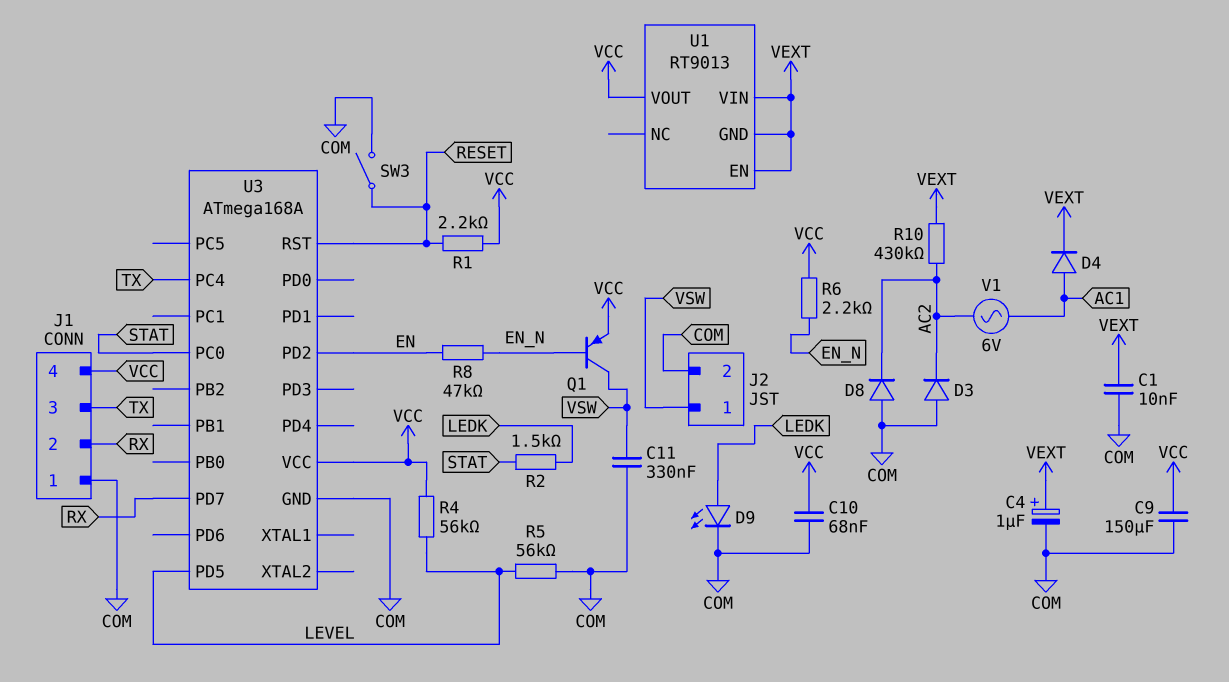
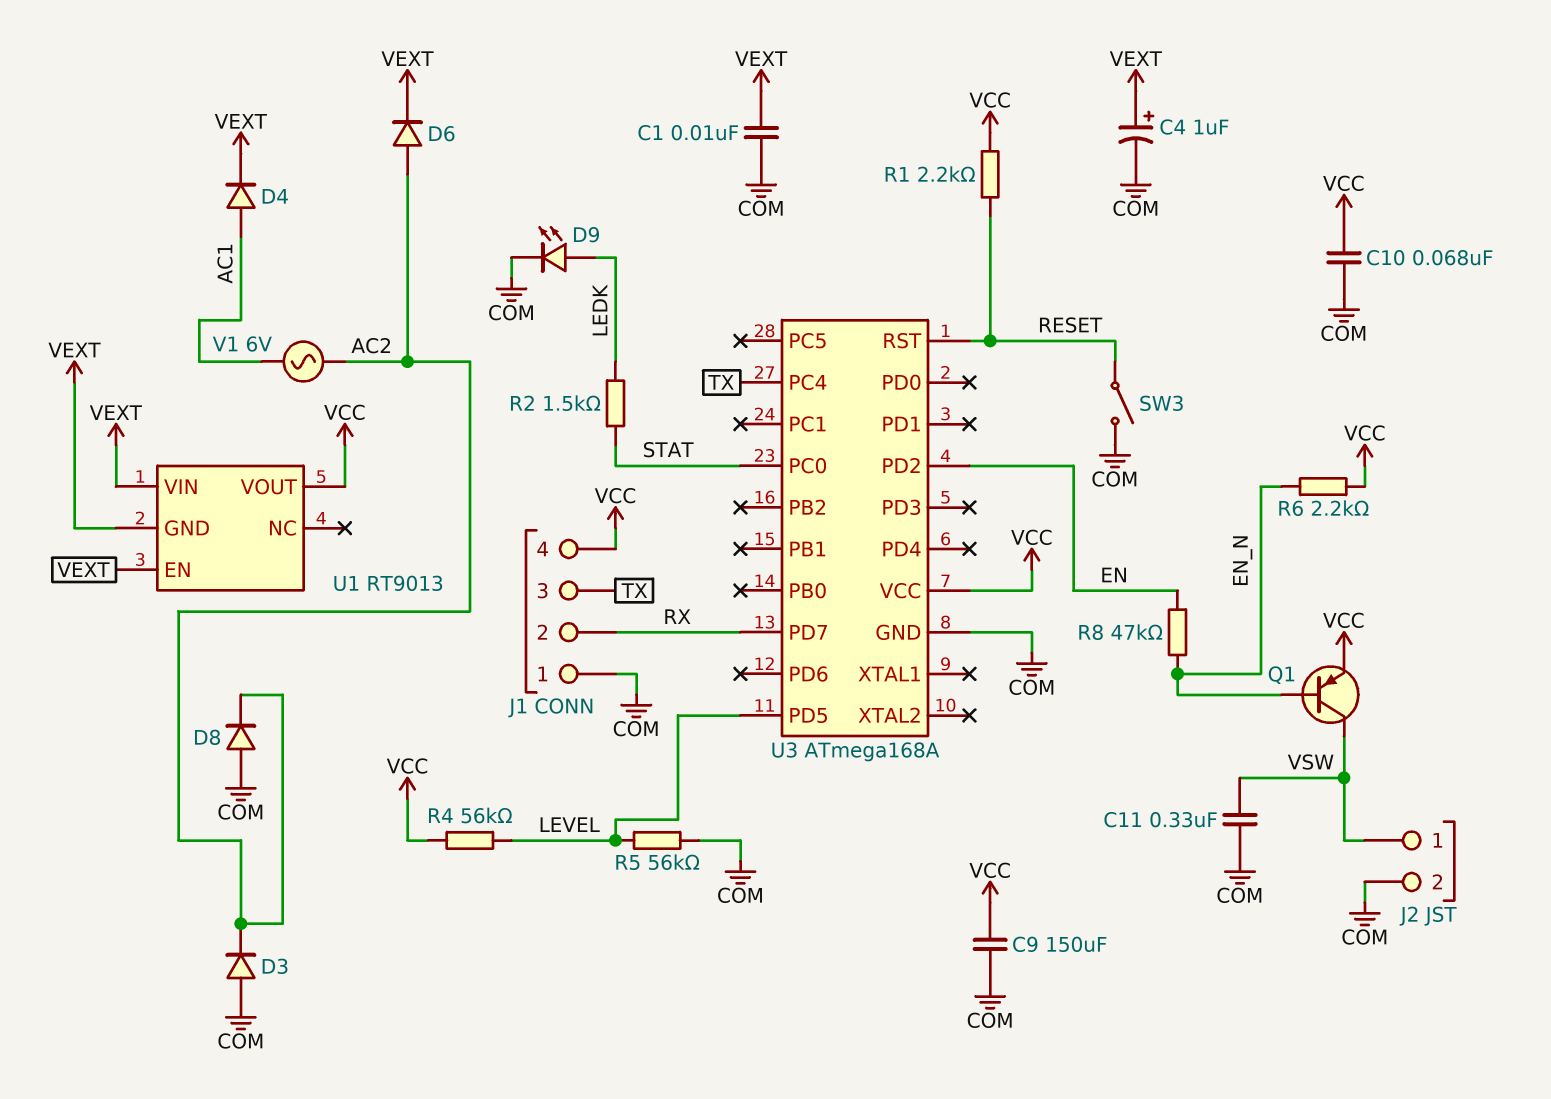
D6: none -> diode (A AC2, K VEXT)
R10: 430k (AC2, VEXT) -> none

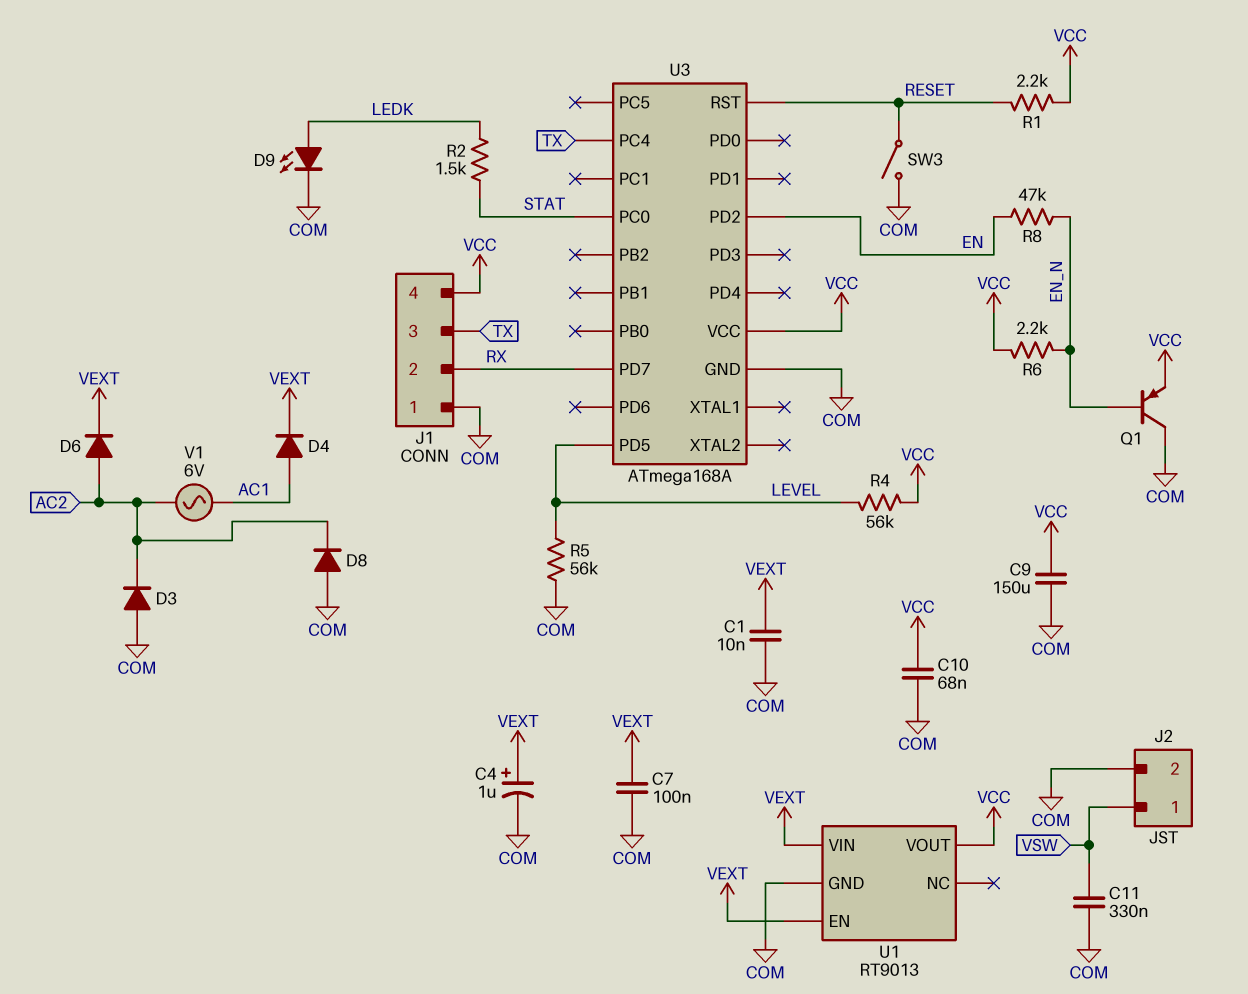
C7: none -> 100nF (COM, VEXT)
Q1: PNP (B EN_N, C VSW, E VCC) -> PNP (B EN_N, C COM, E VCC)
U1 pin GND: VEXT -> COM

